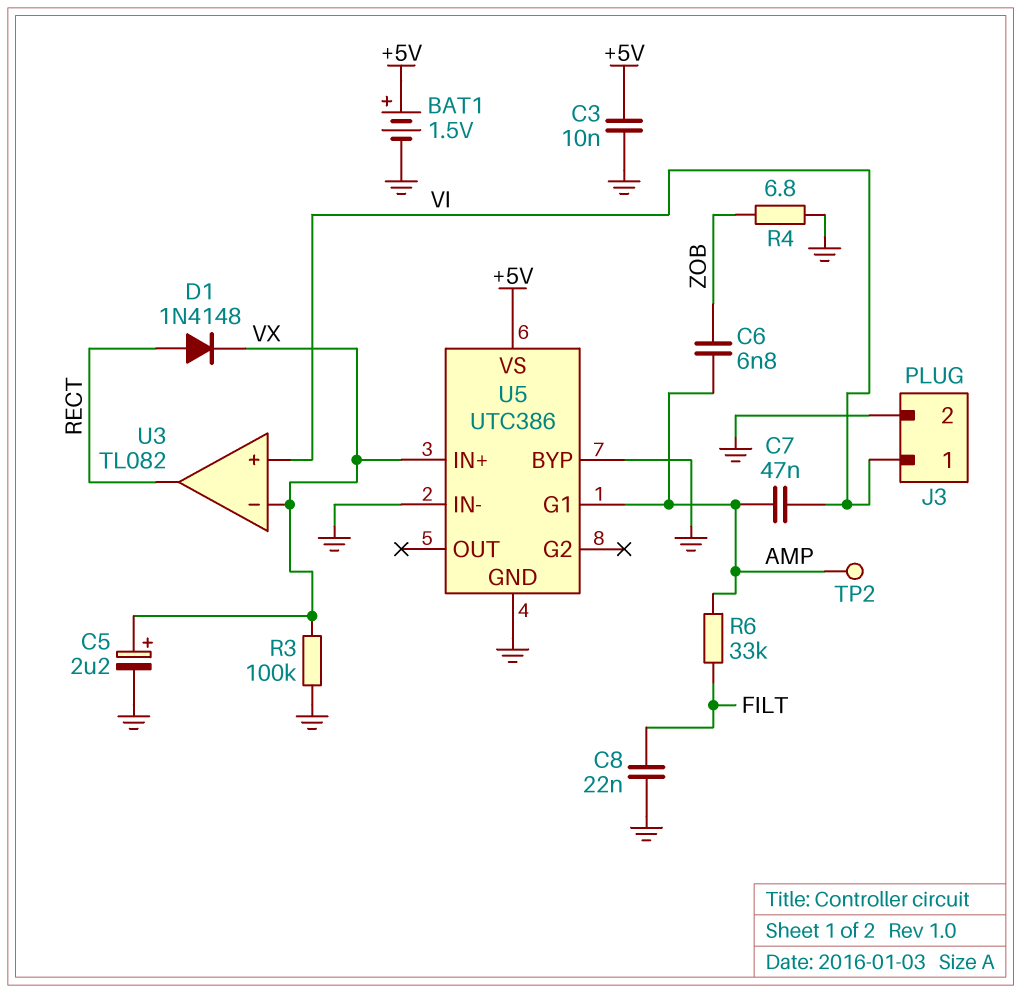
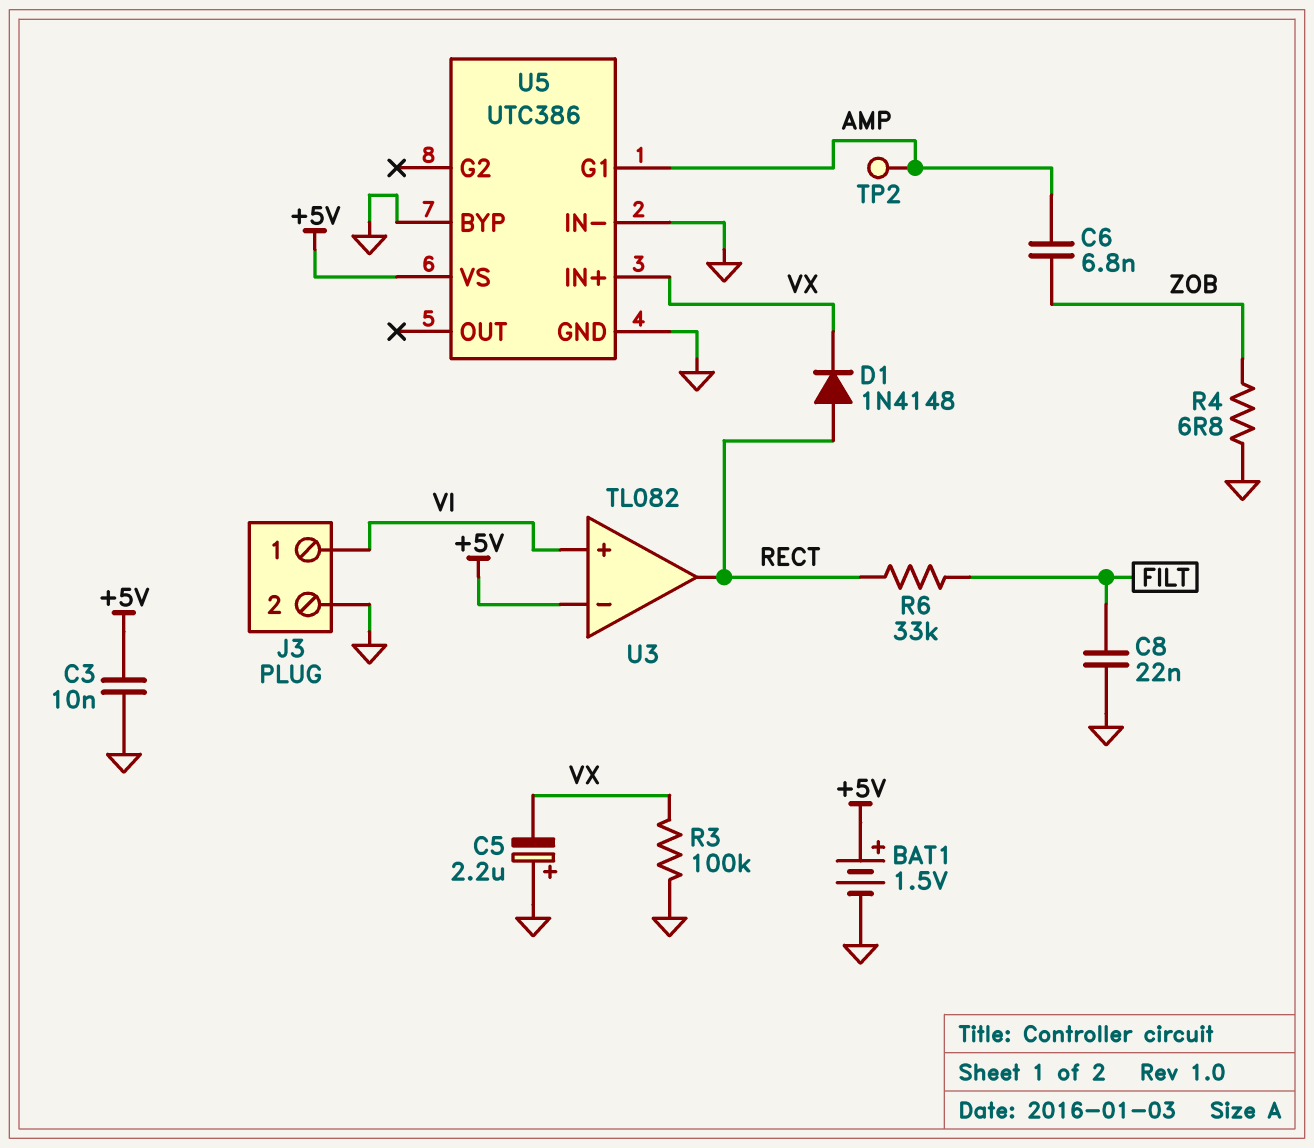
C5: 2.2uF (plus VX, minus GND) -> 2.2uF (plus GND, minus VX)
C7: 47nF (AMP, VI) -> none
R6: 33k (AMP, FILT) -> 33k (FILT, RECT)
U3 pin in-: VX -> +5V

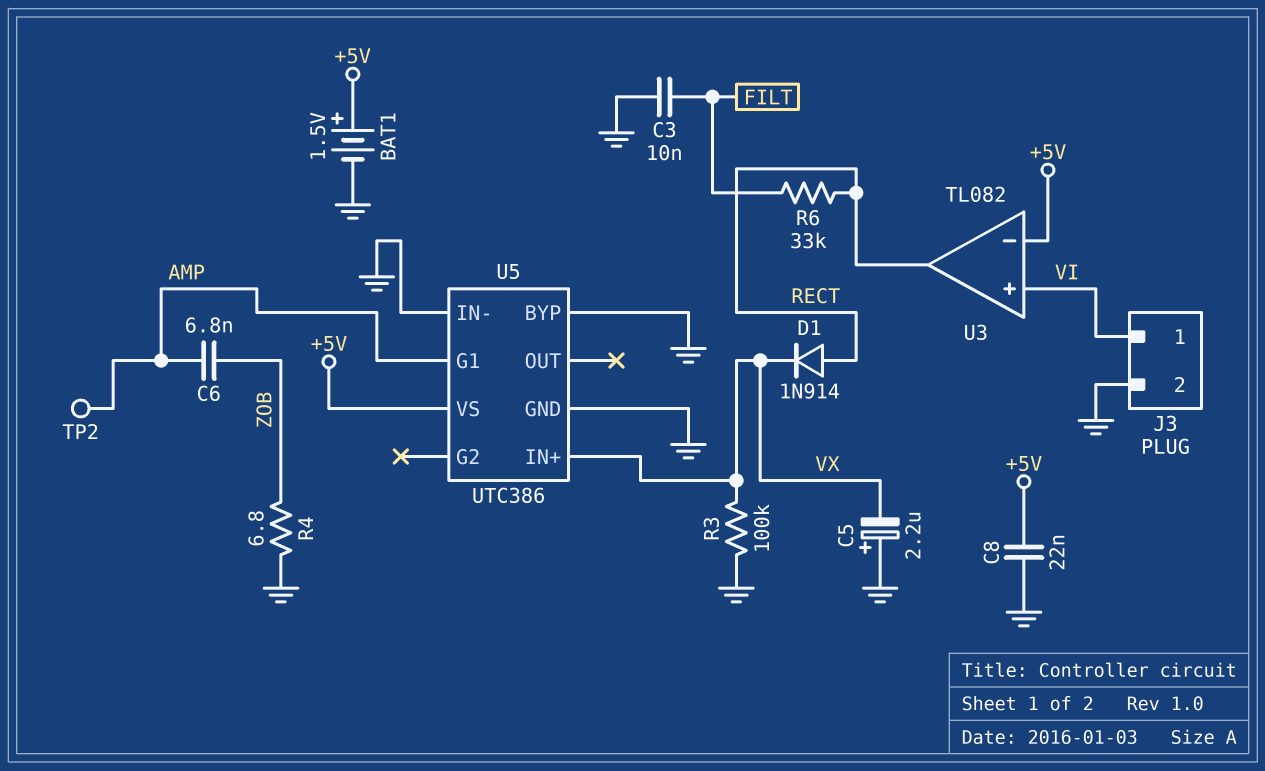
C3: 10nF (+5V, GND) -> 10nF (FILT, GND)
C8: 22nF (FILT, GND) -> 22nF (+5V, GND)
D1: diode 1N4148 (A RECT, K VX) -> diode 1N914 (A RECT, K VX)

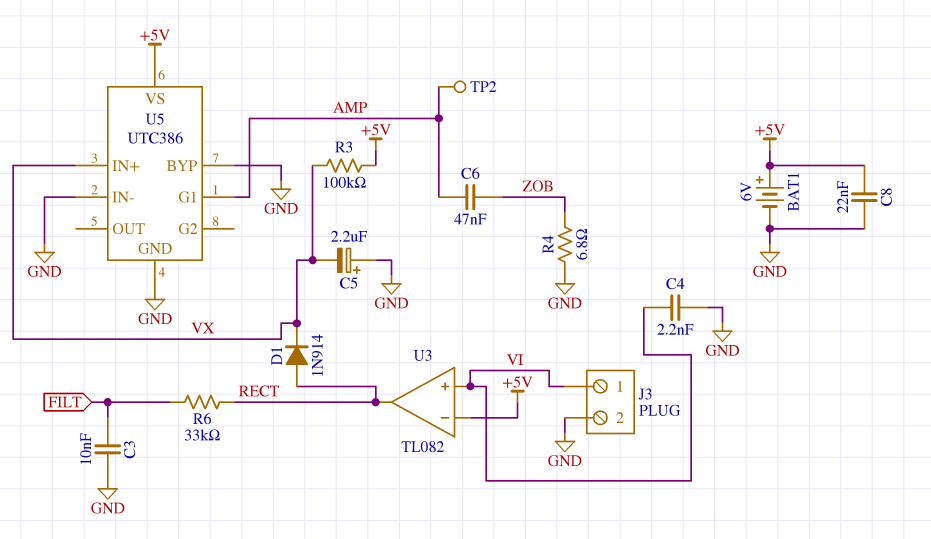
BAT1: 1.5V (plus +5V, minus GND) -> 6V (plus +5V, minus GND)
C4: none -> 2.2nF (GND, VI)
C6: 6.8nF (AMP, ZOB) -> 47nF (AMP, ZOB)
R3: 100k (GND, VX) -> 100k (+5V, VX)

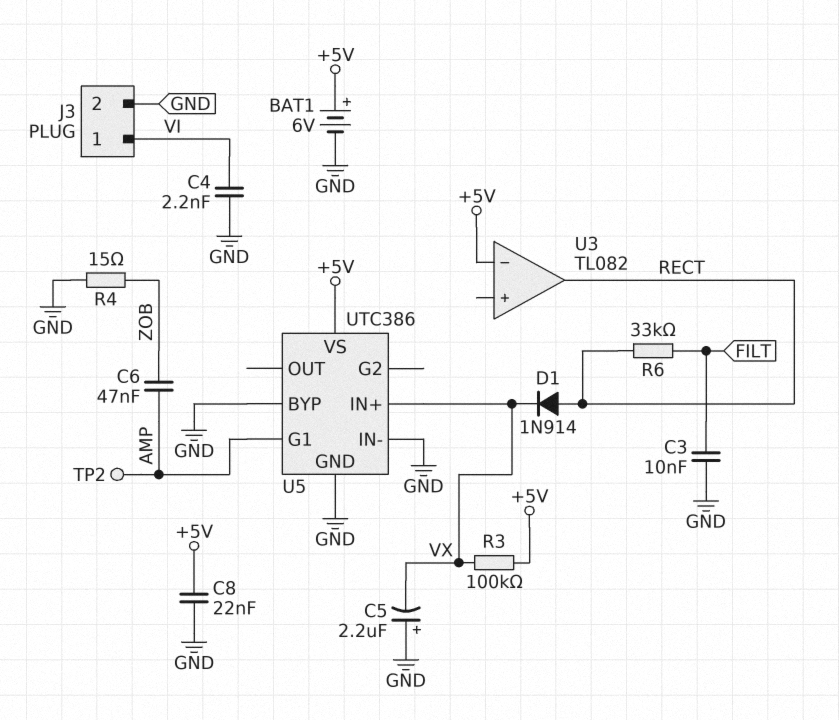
R4: 6.8 (GND, ZOB) -> 15 (GND, ZOB)
U3 pin in+: VI -> none

